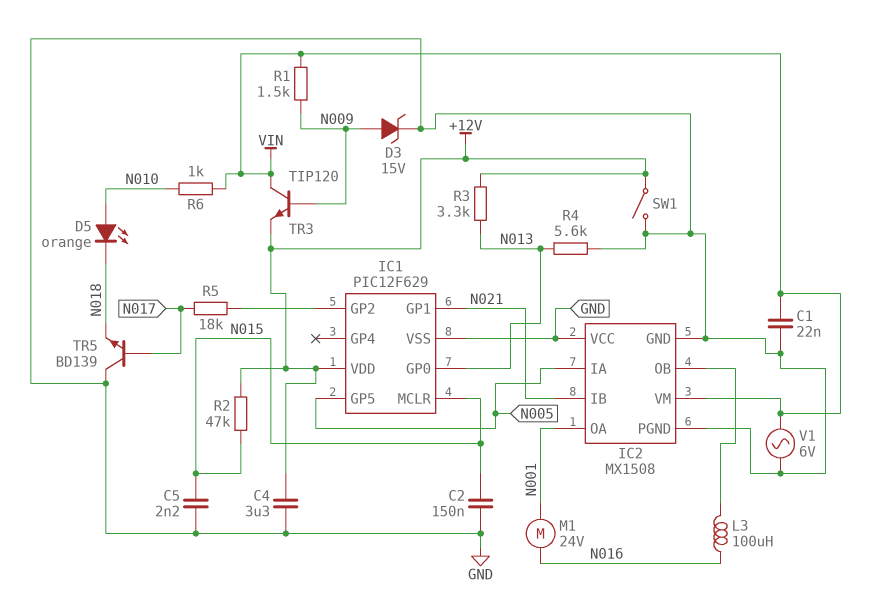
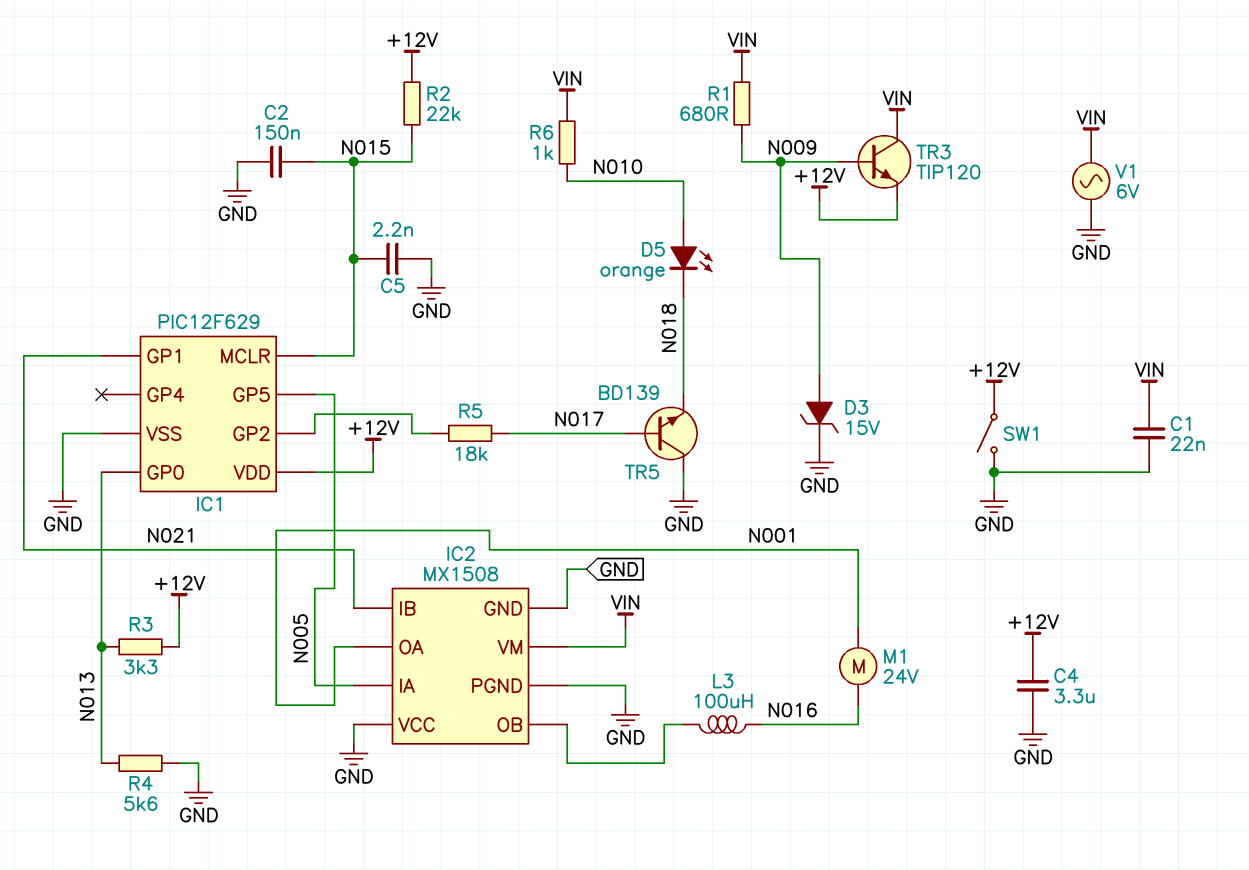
R1: 1.5k (N009, VIN) -> 680 (N009, VIN)
R2: 47k (+12V, N015) -> 22k (+12V, N015)

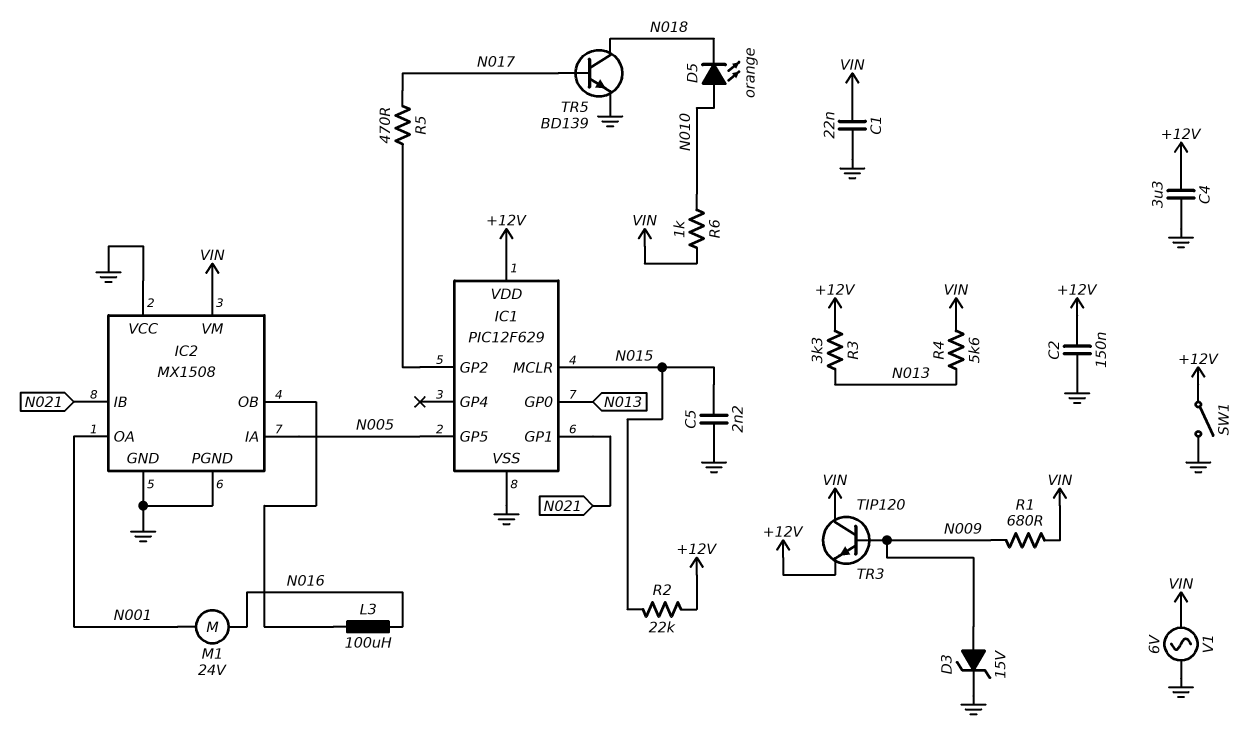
C2: 150nF (GND, N015) -> 150nF (+12V, GND)
R4: 5.6k (GND, N013) -> 5.6k (N013, VIN)
R5: 18k (IC1/GP2, N017) -> 470 (IC1/GP2, N017)
TR5: NPN BD139 (B N017, C GND, E N018) -> NPN BD139 (B N017, C N018, E GND)

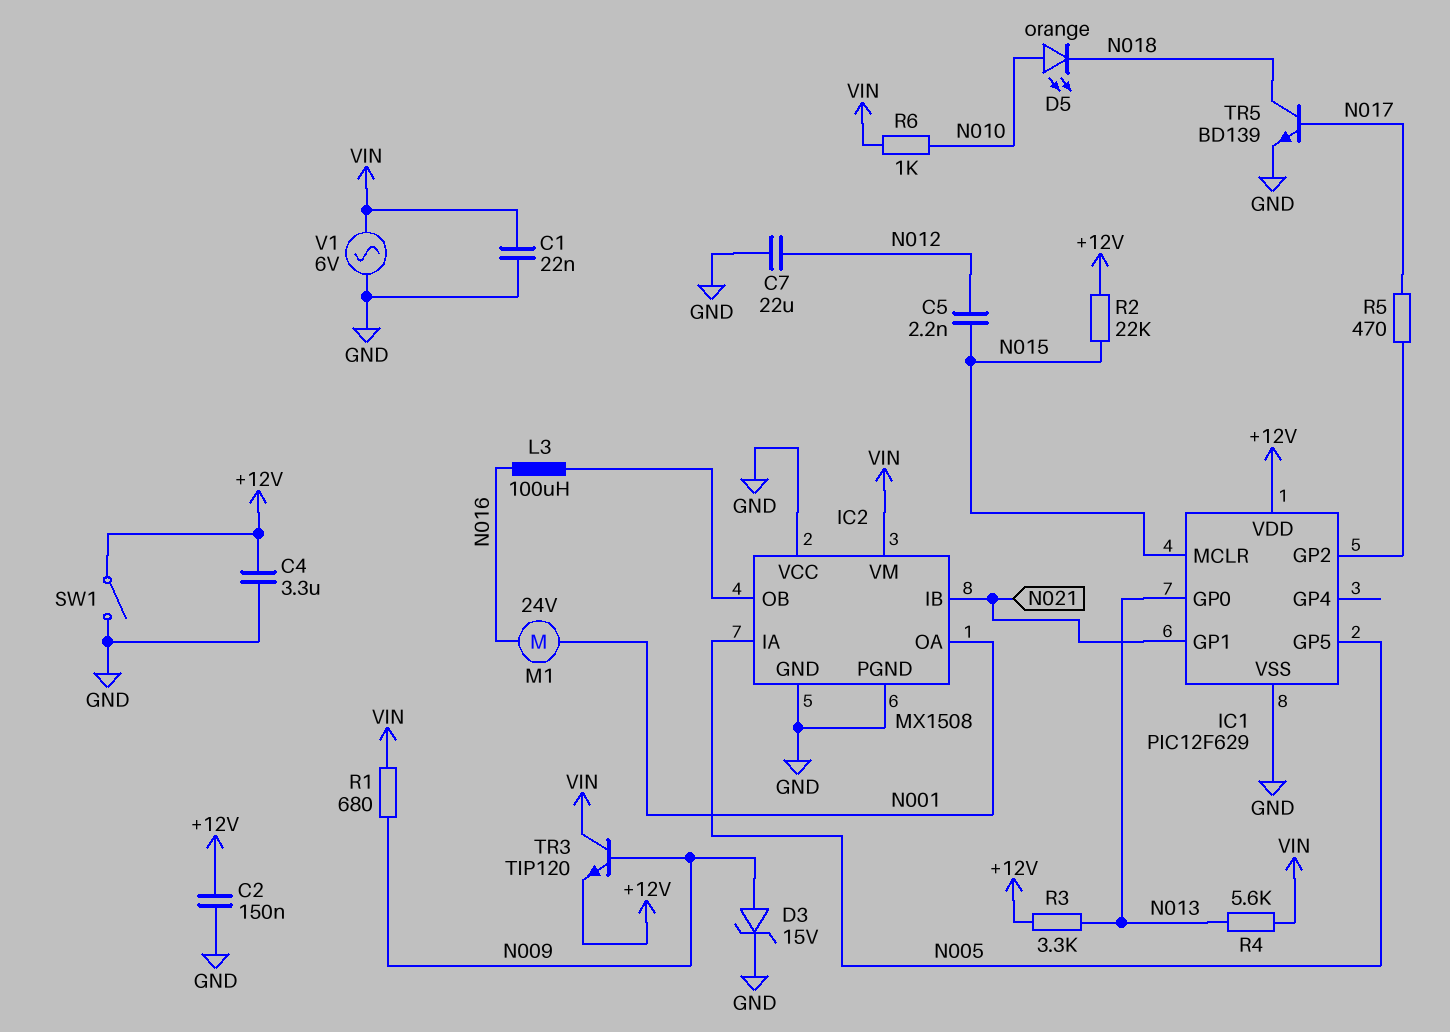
C5: 2.2nF (GND, N015) -> 2.2nF (N012, N015)
C7: none -> 22uF (GND, N012)

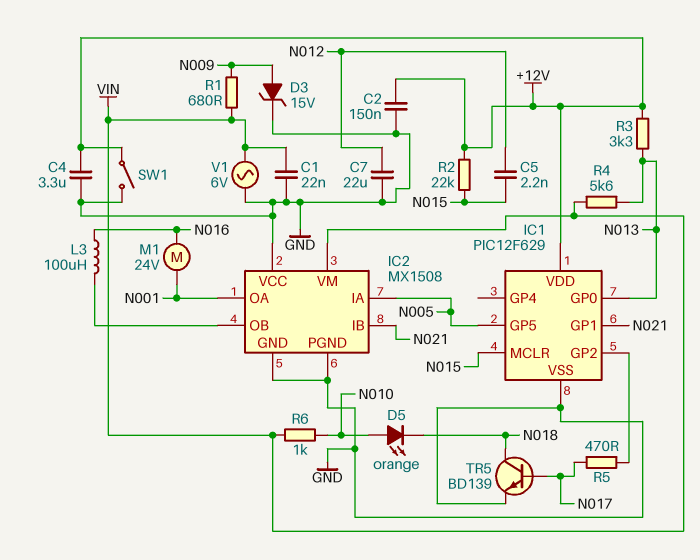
TR3: NPN TIP120 (B N009, C VIN, E +12V) -> none

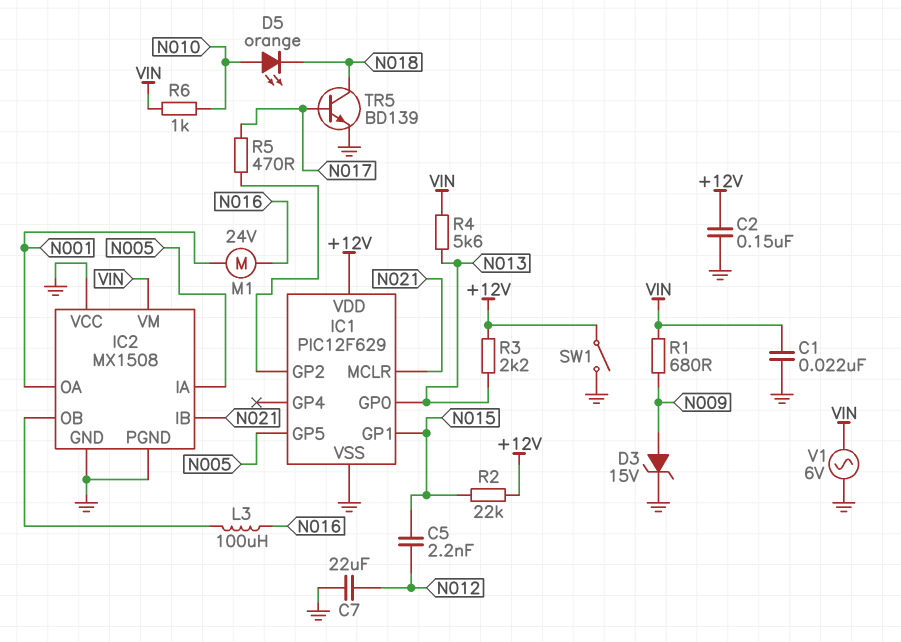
C4: 3.3uF (+12V, GND) -> none
IC1 pin GP1: N021 -> N015
IC1 pin MCLR: N015 -> N021
R3: 3.3k (+12V, N013) -> 2.2k (+12V, N013)

